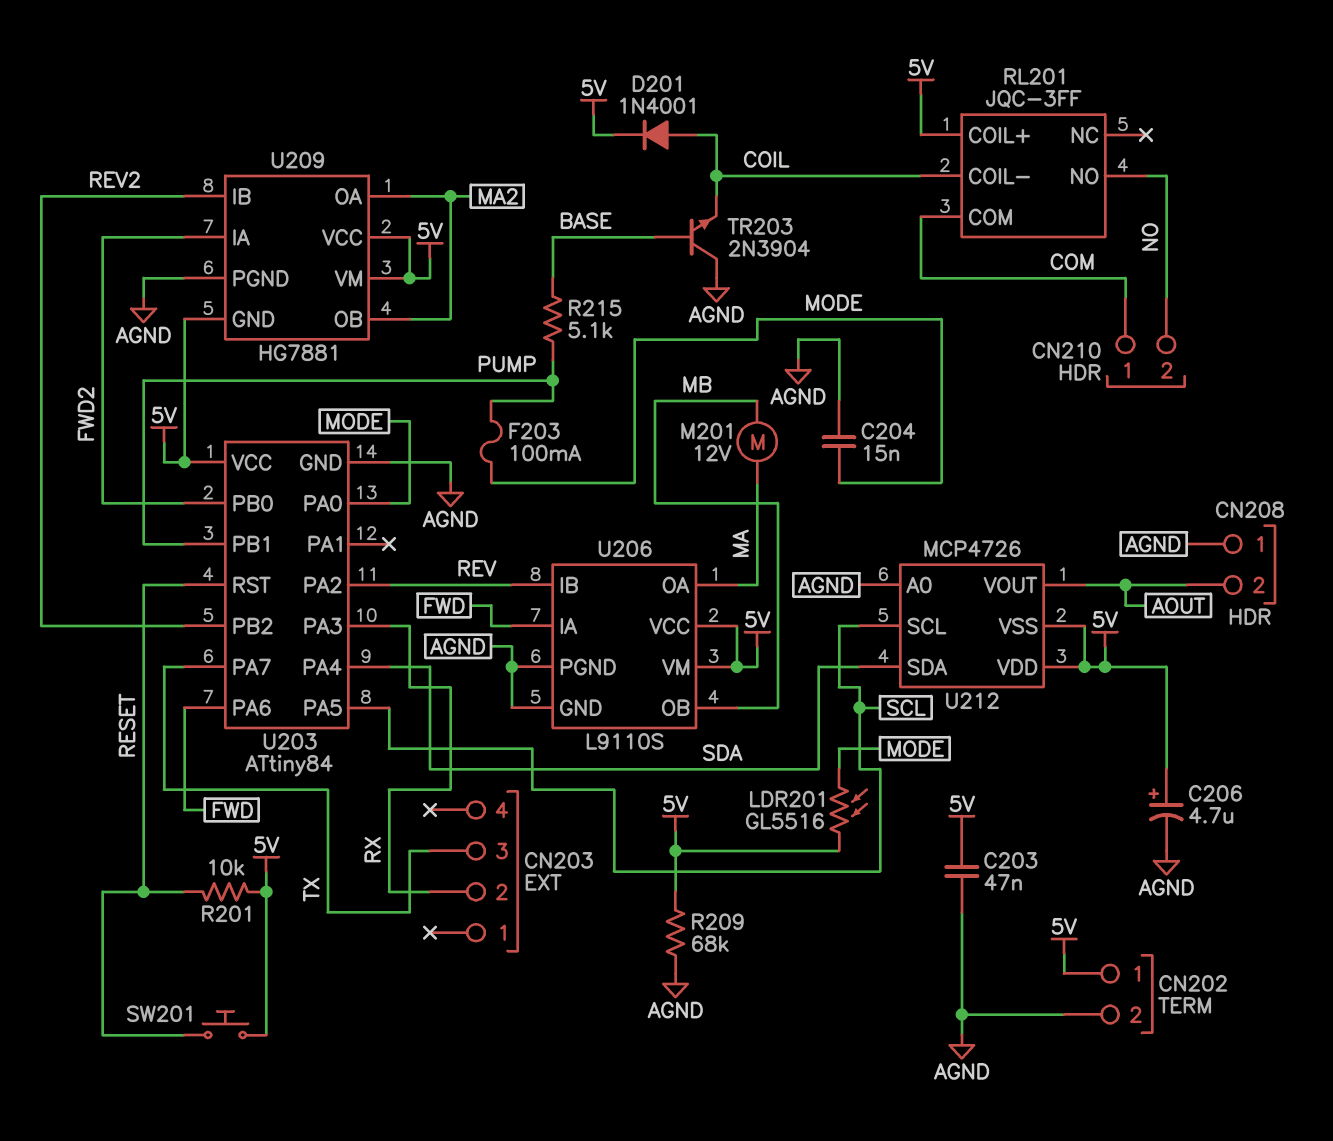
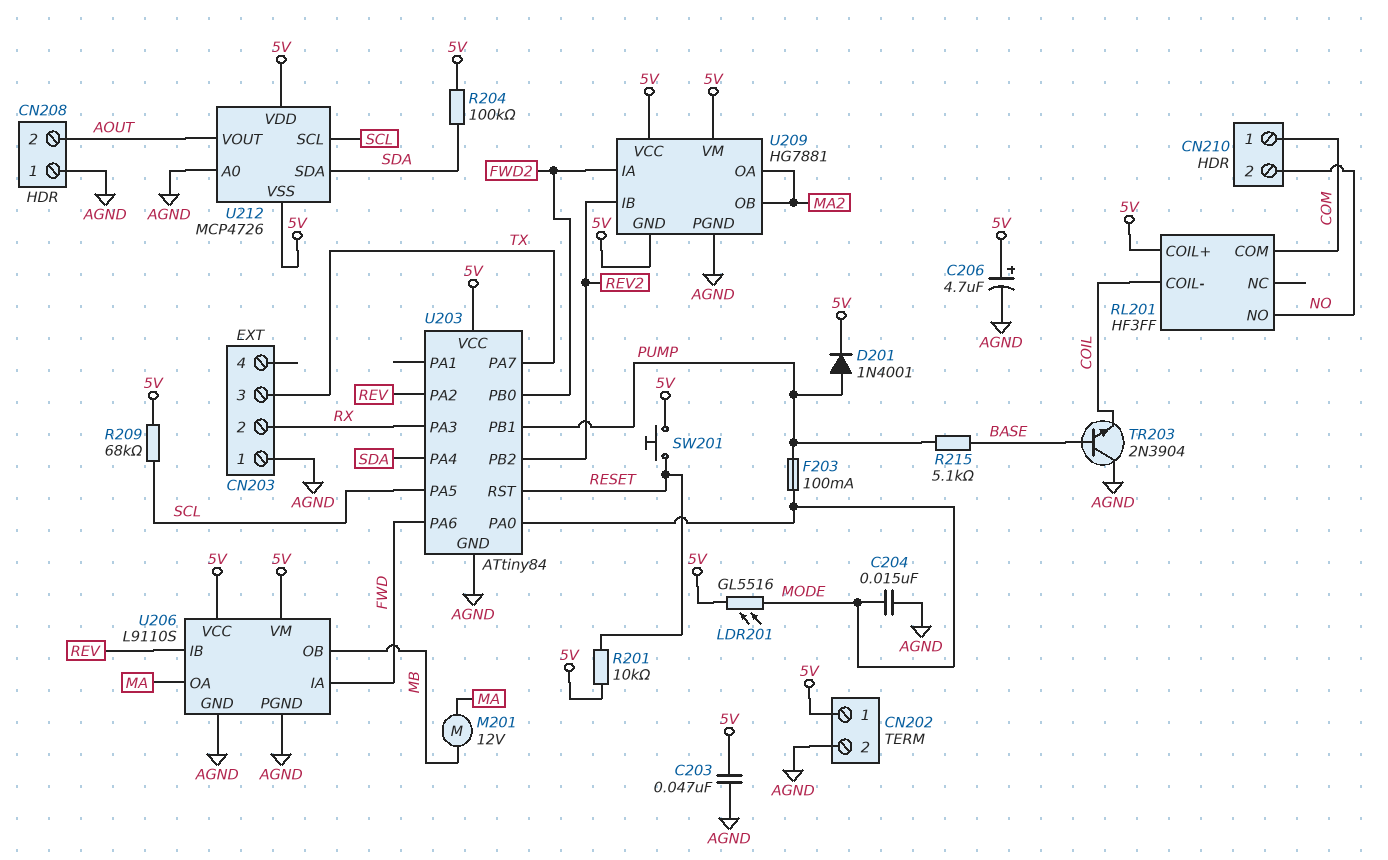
CN203 pin 1: none -> AGND
D201: diode 1N4001 (A COIL, K 5V) -> diode 1N4001 (A PUMP, K 5V)
R204: none -> 100k (5V, SDA)
R209: 68k (5V, AGND) -> 68k (5V, SCL)
RL201: JQC-3FF -> HF3FF

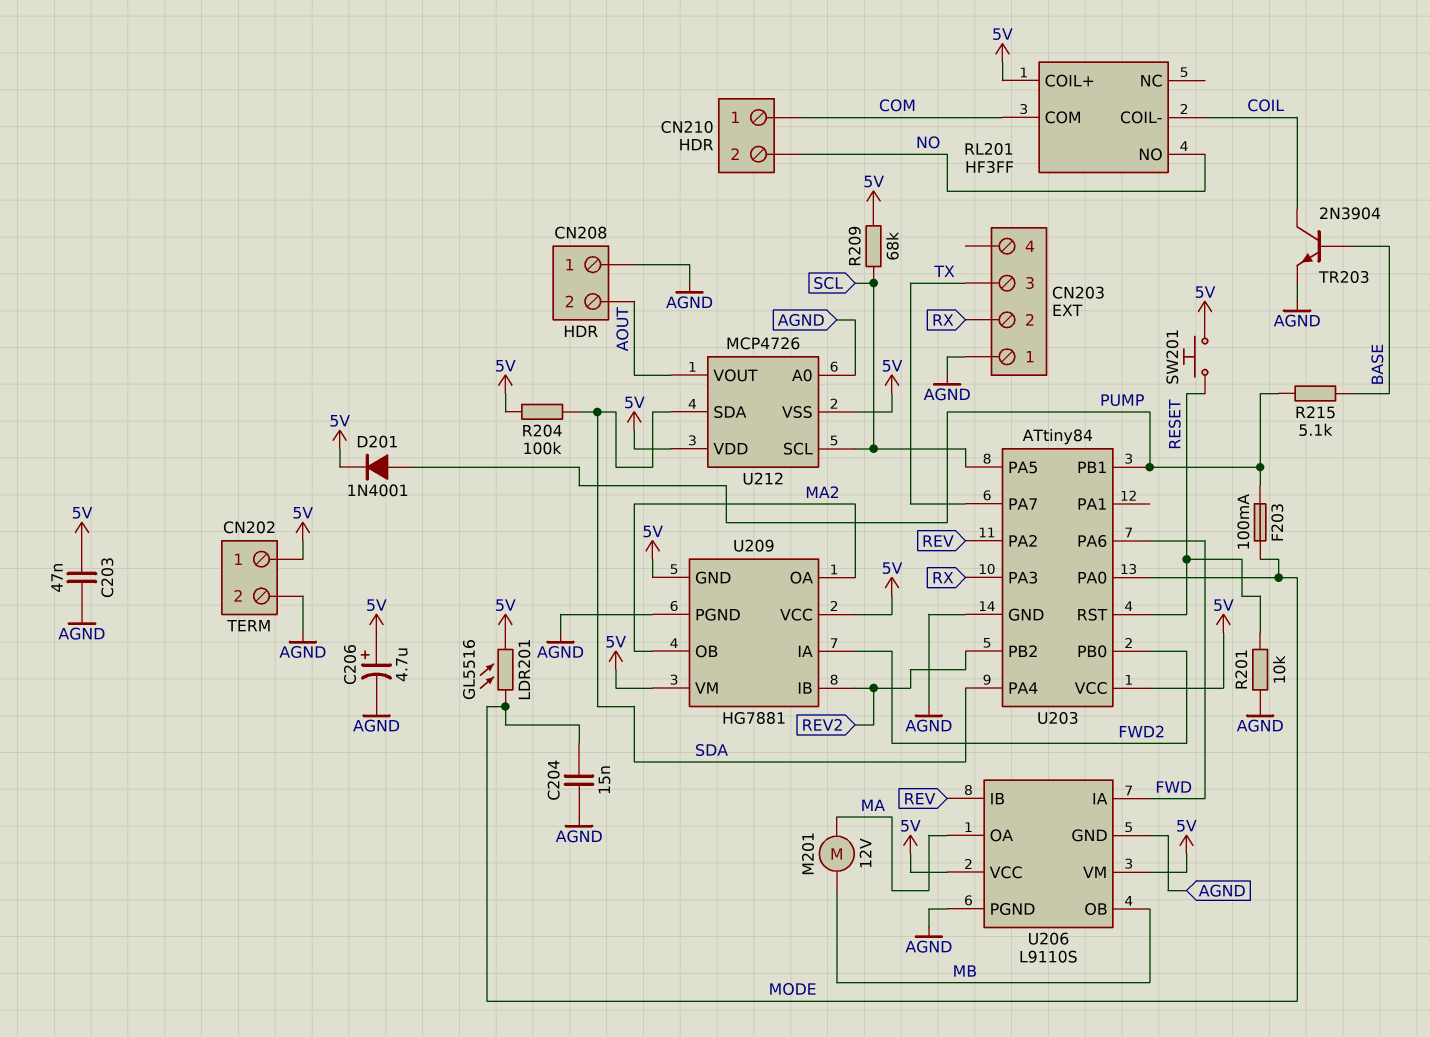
R201: 10k (5V, RESET) -> 10k (AGND, RESET)
TR203: NPN 2N3904 (B BASE, C AGND, E COIL) -> NPN 2N3904 (B BASE, C COIL, E AGND)

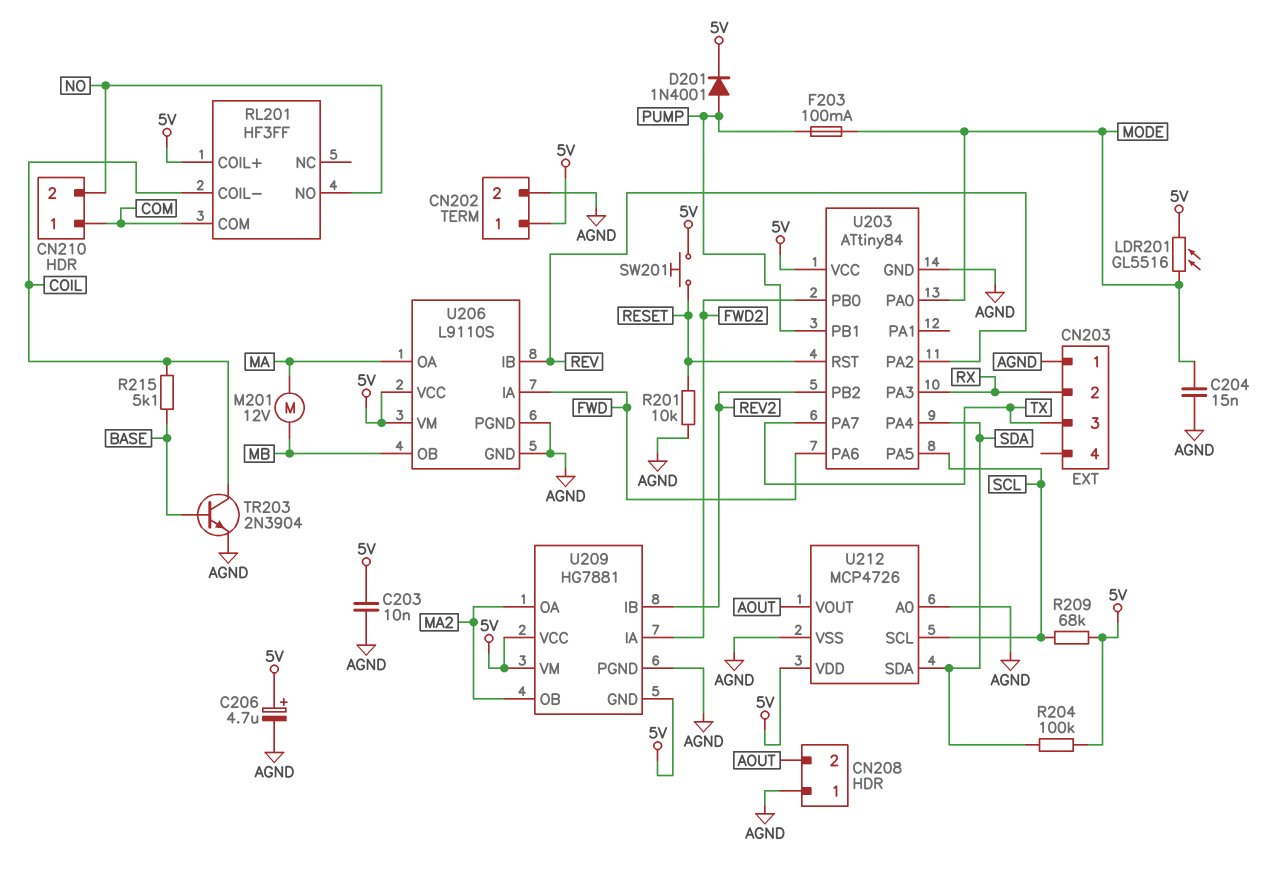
C203: 47nF (5V, AGND) -> 10nF (5V, AGND)
R215: 5.1k (BASE, PUMP) -> 5.1k (BASE, COIL)
U212 pin VSS: 5V -> AGND

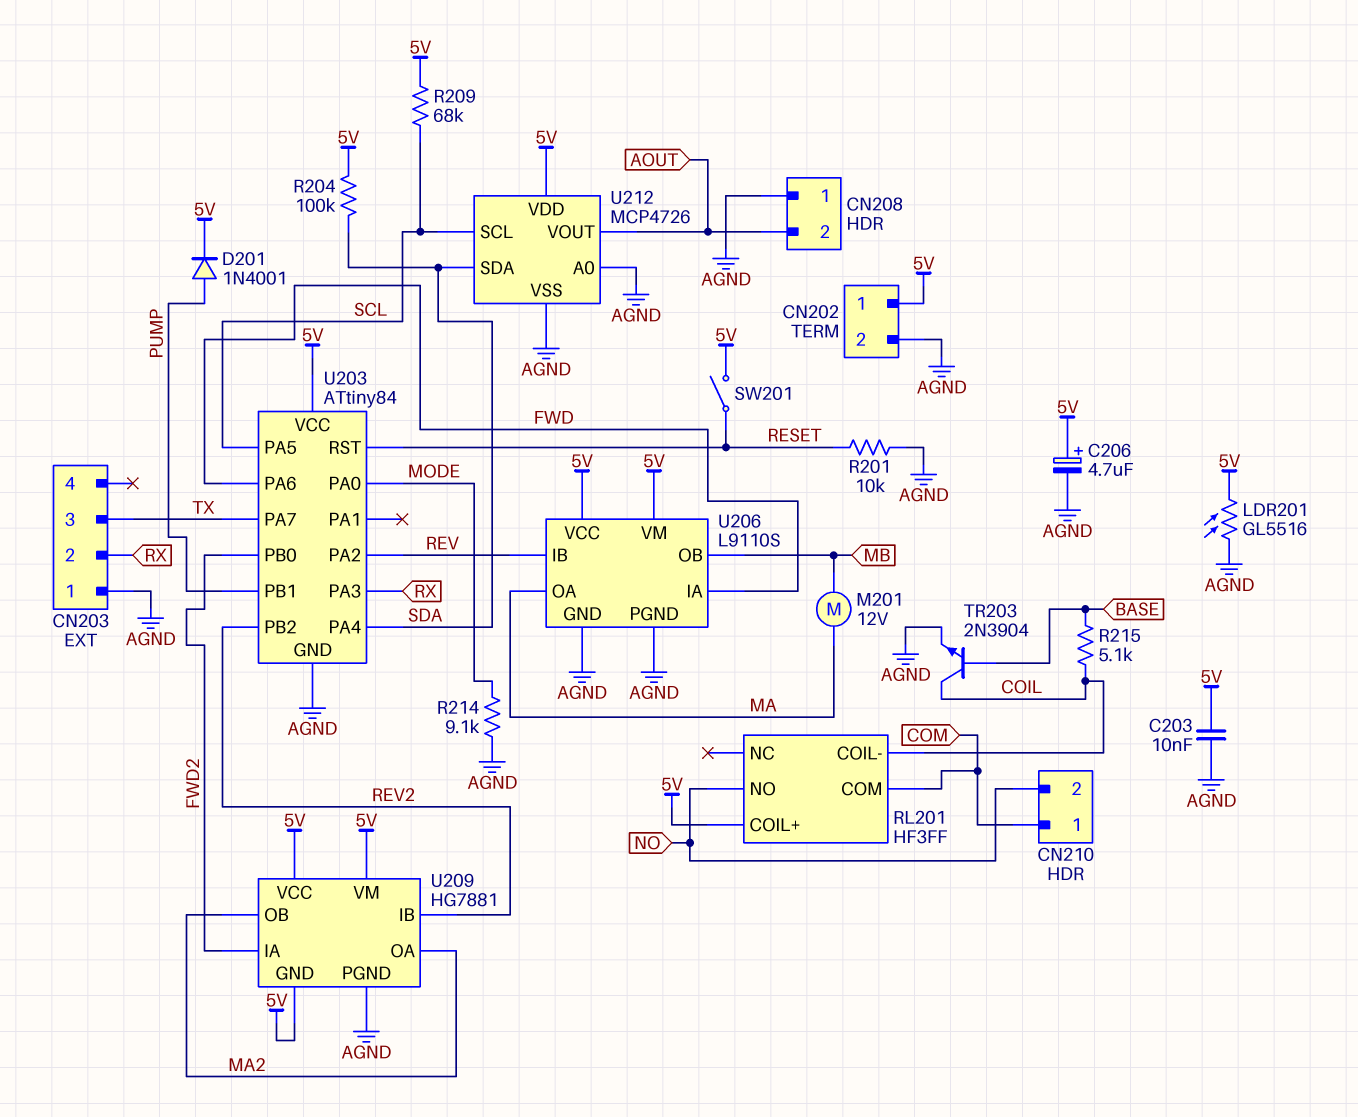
C204: 15nF (AGND, MODE) -> none
F203: 100mA (MODE, PUMP) -> none
LDR201: GL5516 (5V, MODE) -> GL5516 (5V, AGND)
R214: none -> 9.1k (AGND, MODE)
SW201: button (5V, RESET) -> switch (5V, RESET)

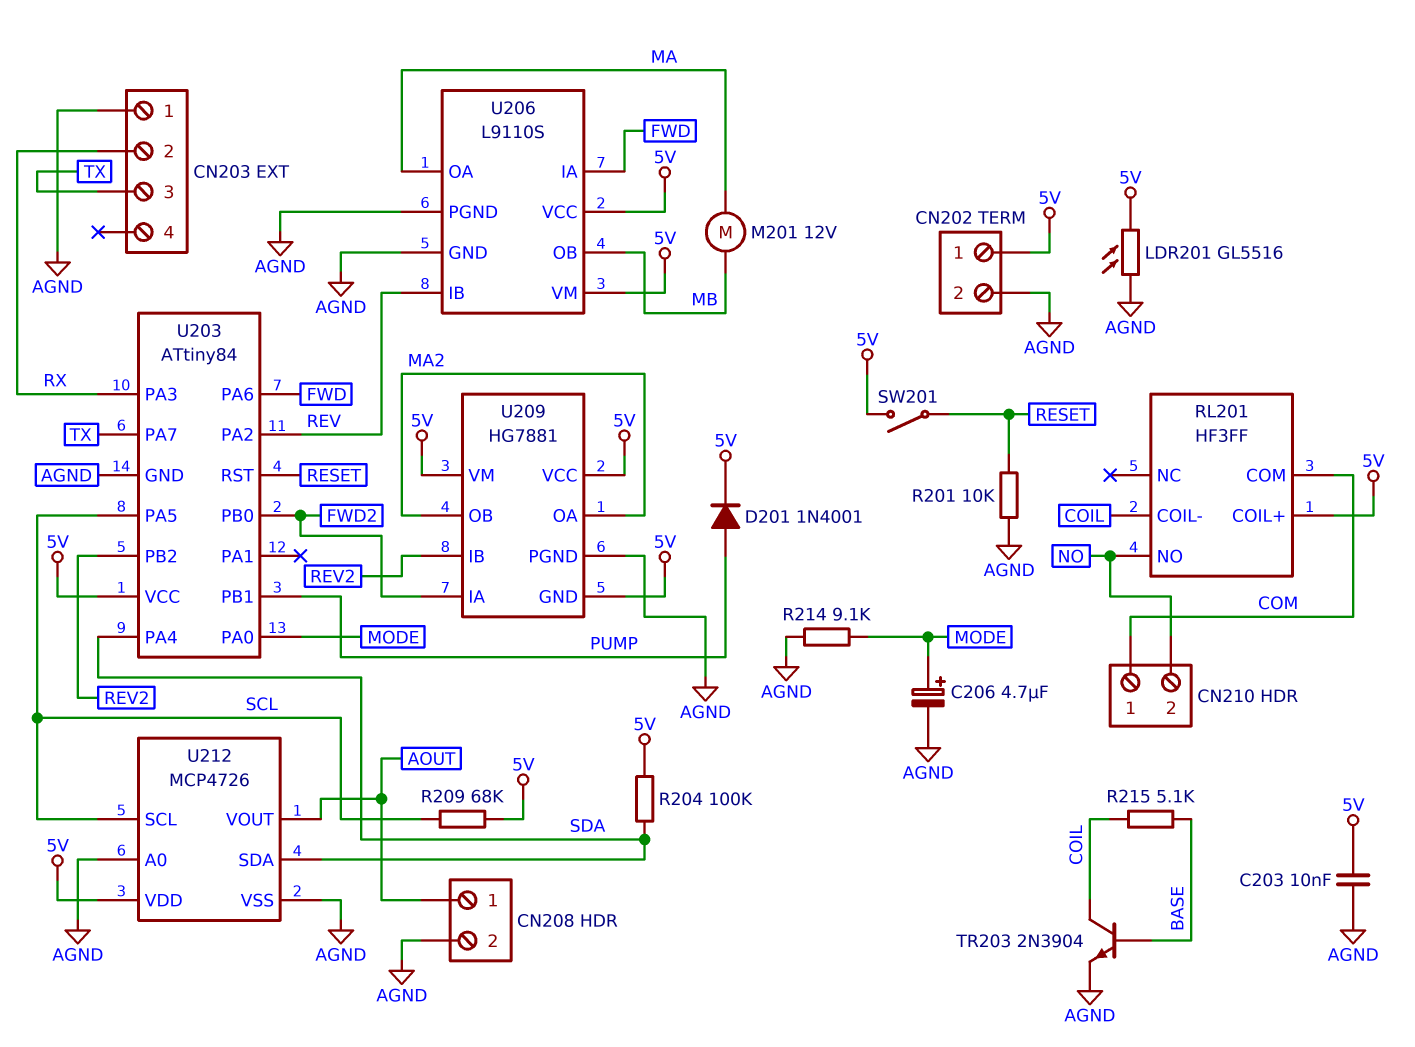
C206: 4.7uF (plus 5V, minus AGND) -> 4.7uF (plus MODE, minus AGND)
CN208 pin 1: AGND -> AOUT
CN208 pin 2: AOUT -> AGND

